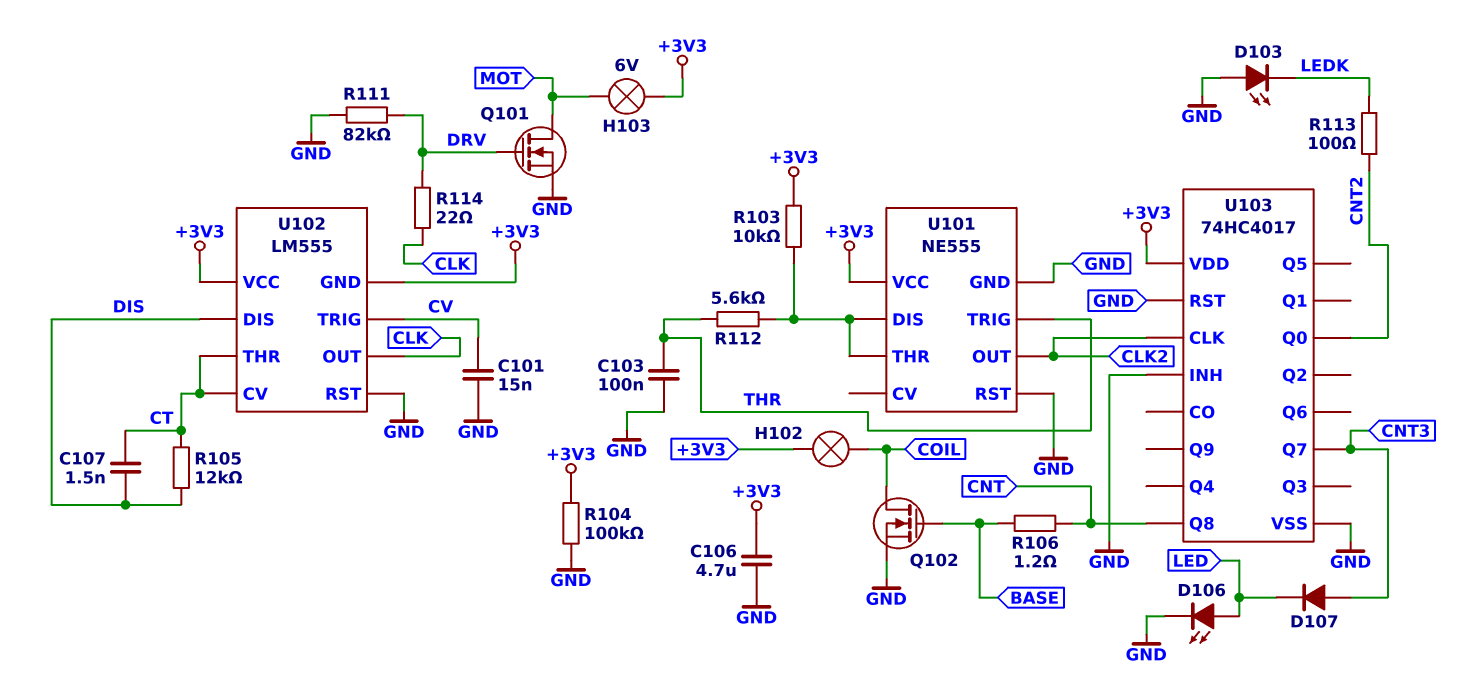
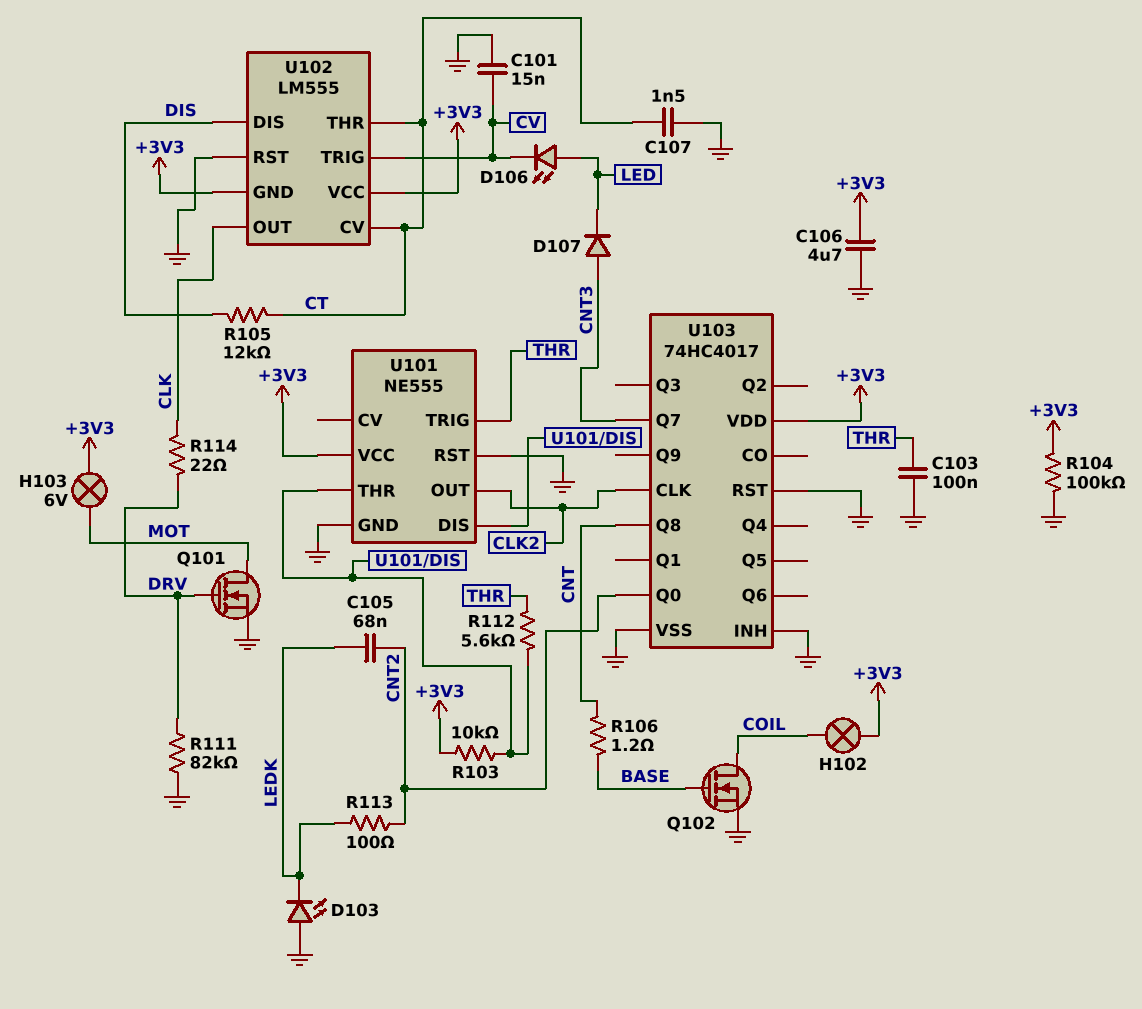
C105: none -> 68nF (CNT2, LEDK)
C107: 1.5nF (CT, DIS) -> 1.5nF (CT, GND)
D106: LED (A LED, K GND) -> LED (A LED, K CV)

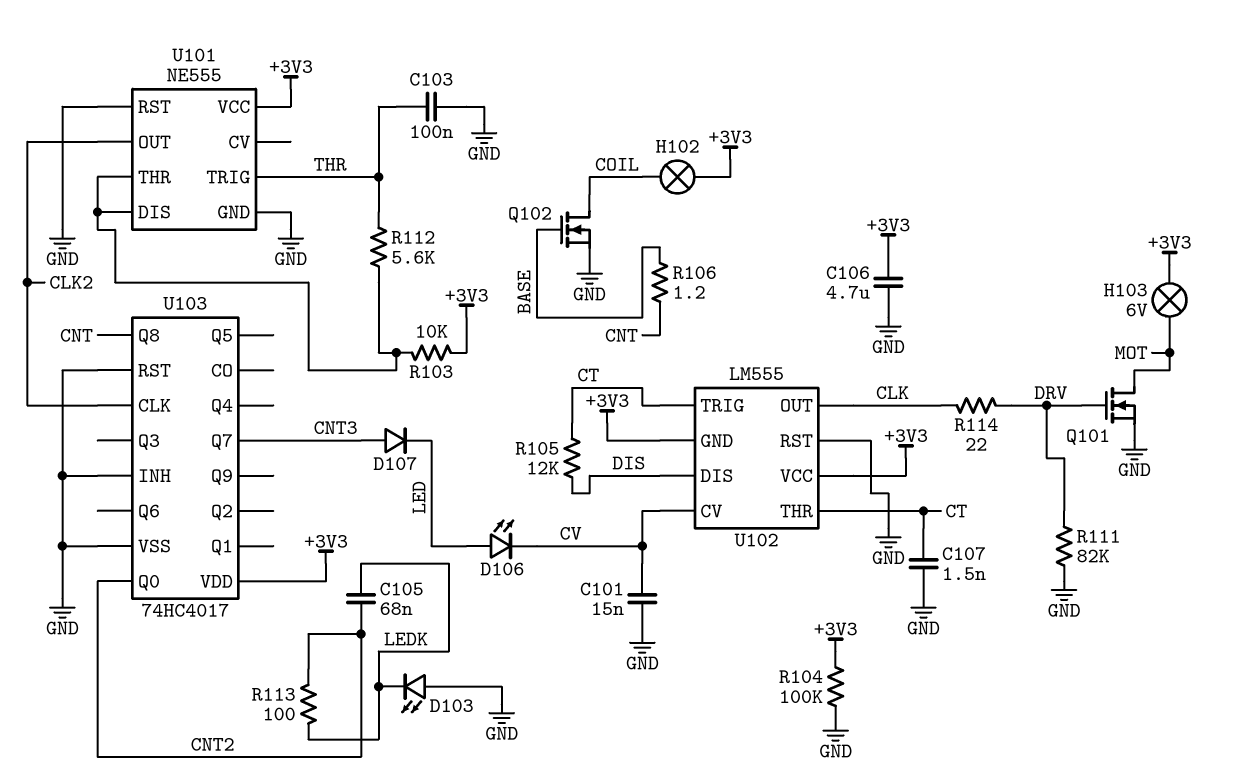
U102 pin CV: CT -> CV
U102 pin TRIG: CV -> CT

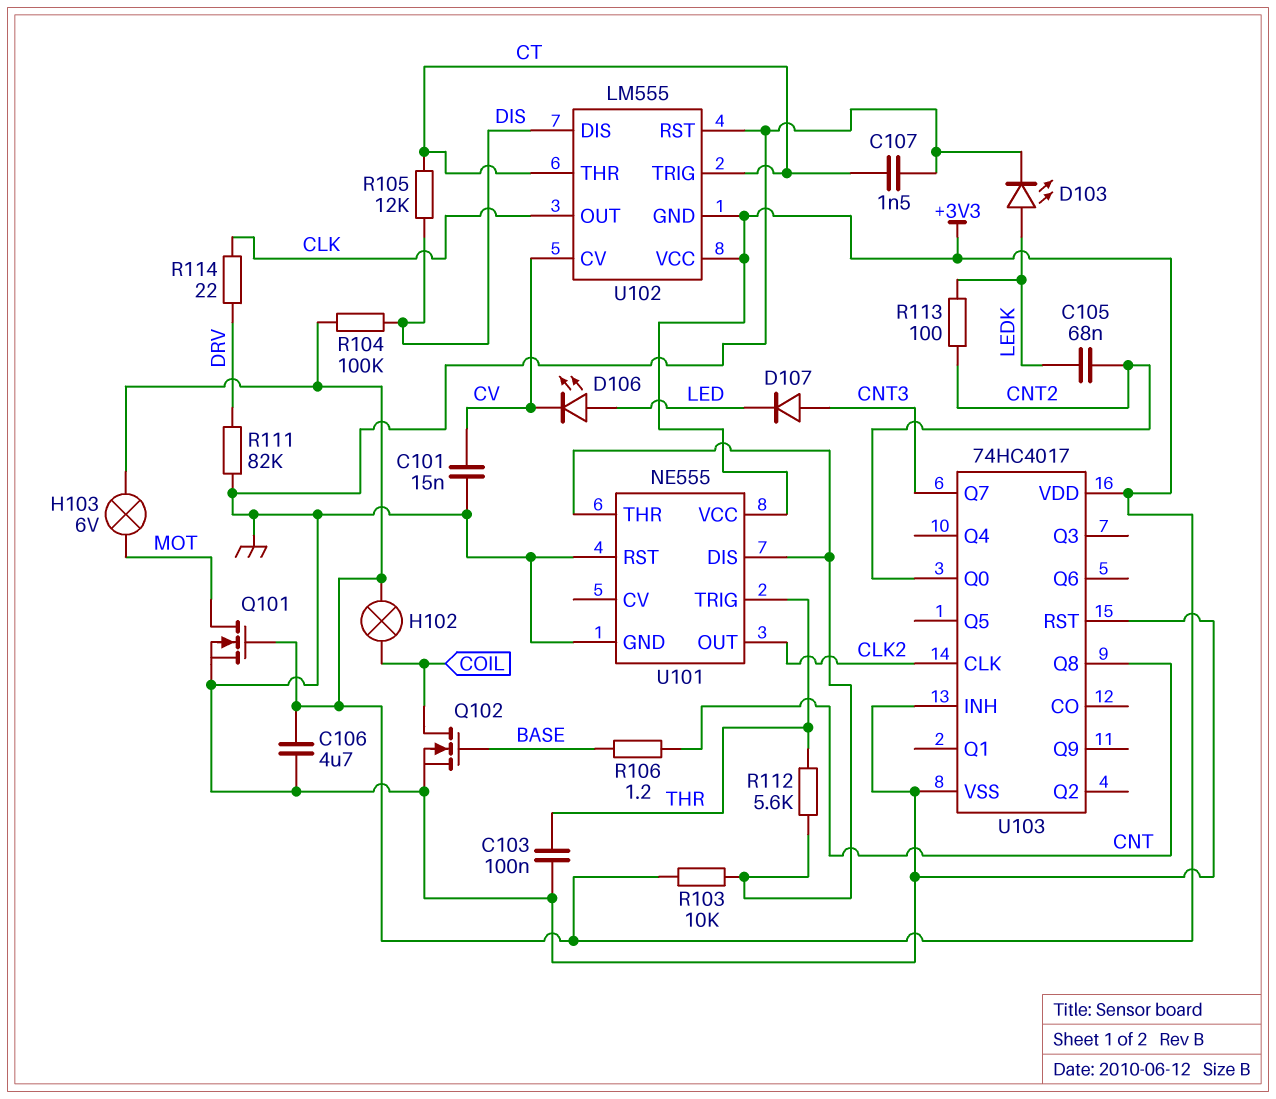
D103: LED (A GND, K LEDK) -> LED (A LEDK, K GND)
Q101: NMOS (G DRV, D MOT, S GND) -> NMOS (G +3V3, D MOT, S GND)
R104: 100k (+3V3, GND) -> 100k (+3V3, DIS)

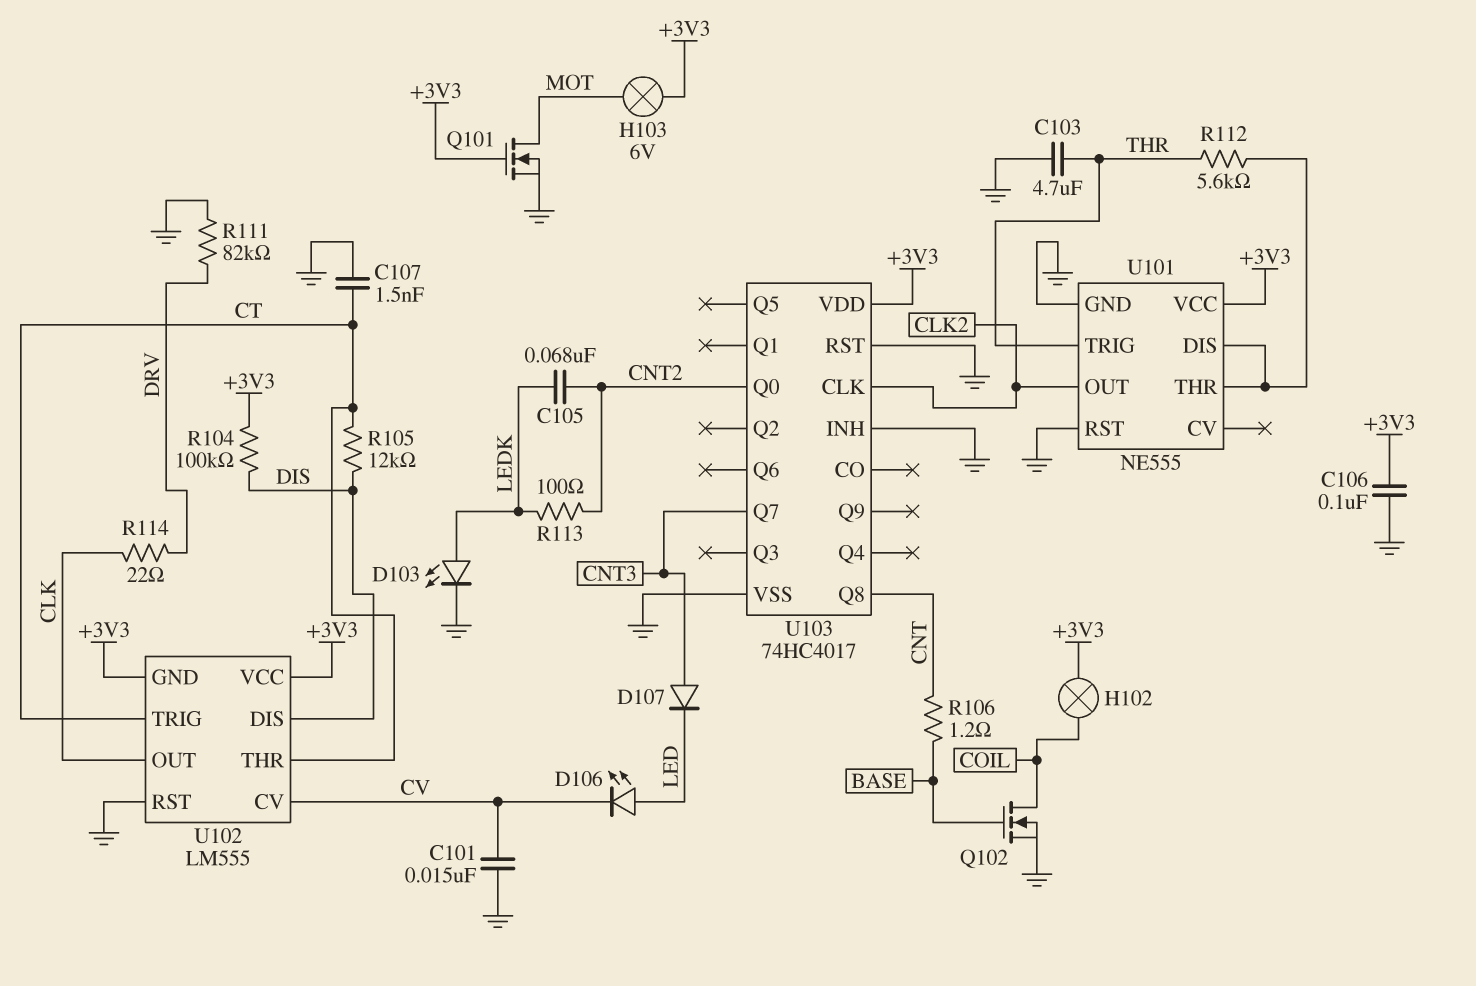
C103: 100nF (GND, THR) -> 4.7uF (GND, THR)
C106: 4.7uF (+3V3, GND) -> 100nF (+3V3, GND)
R103: 10k (+3V3, U101/DIS) -> none

